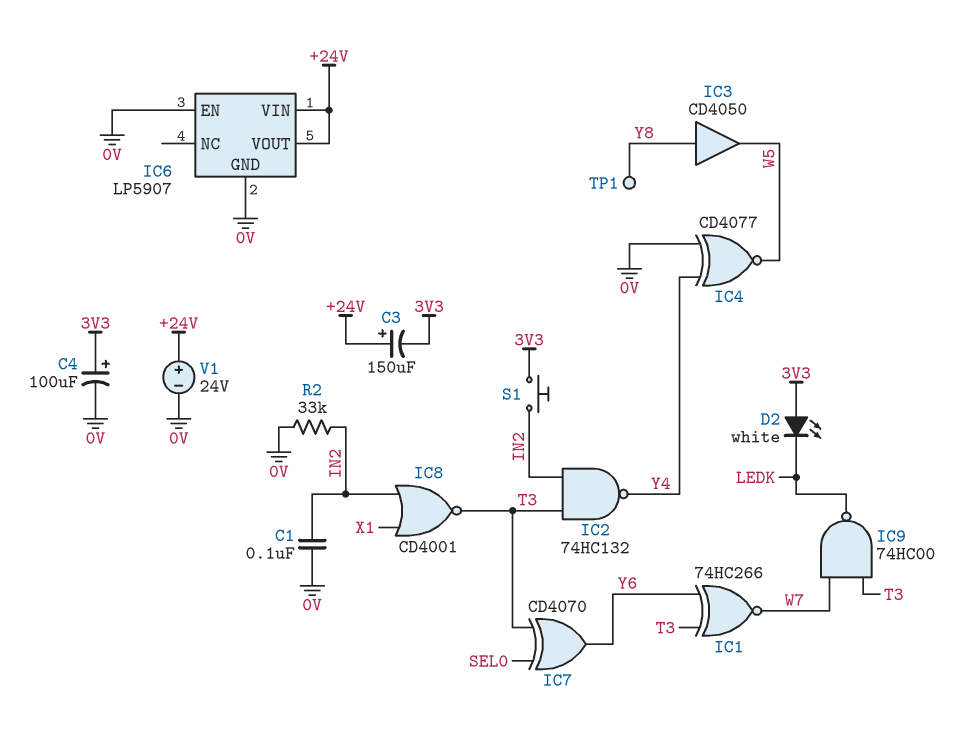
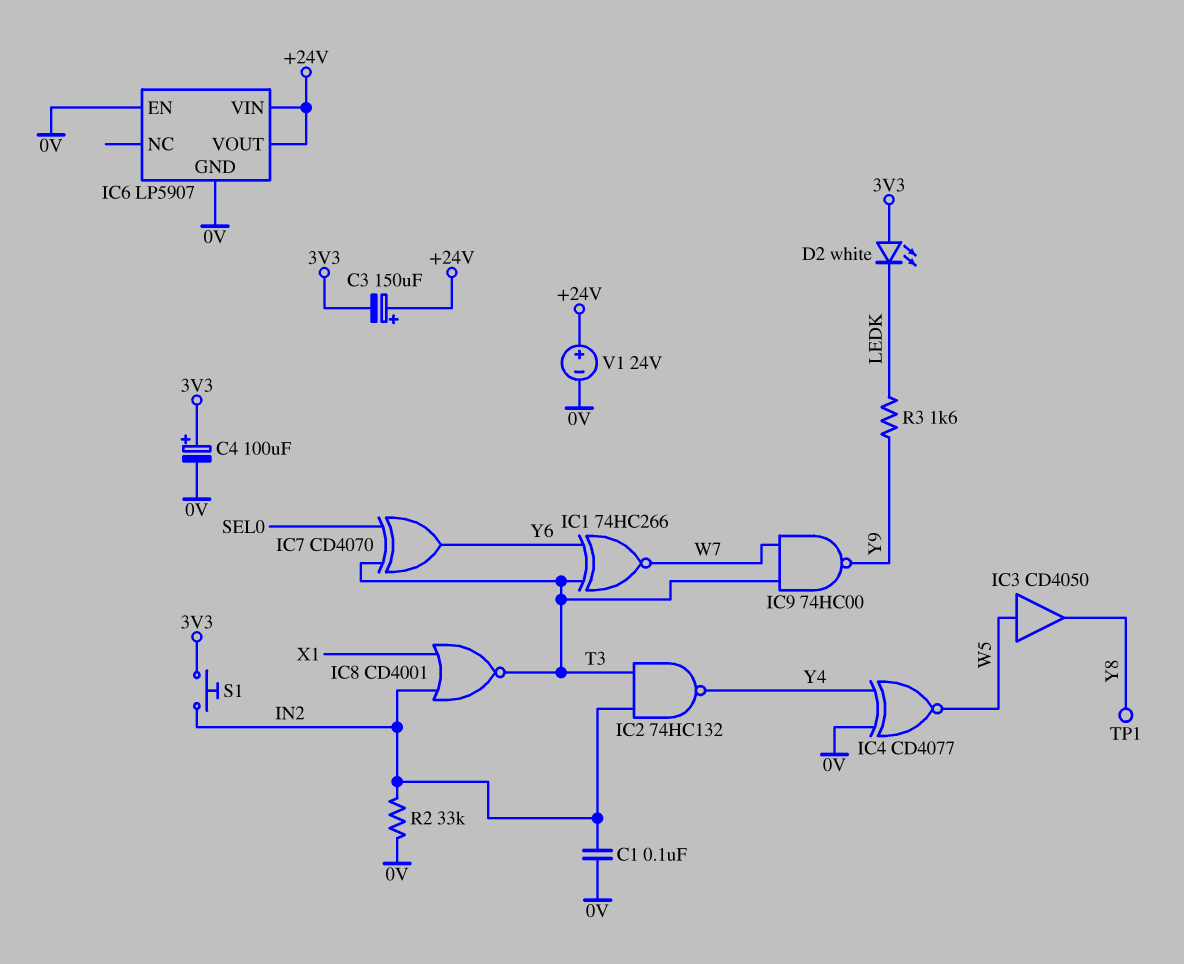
IC3: buffer CD4050 (in Y8, out W5) -> buffer CD4050 (in W5, out Y8)
IC9: NAND 74HC00 (in T3, in W7, out LEDK) -> NAND 74HC00 (in T3, in W7, out Y9)
R3: none -> 1.6k (LEDK, Y9)

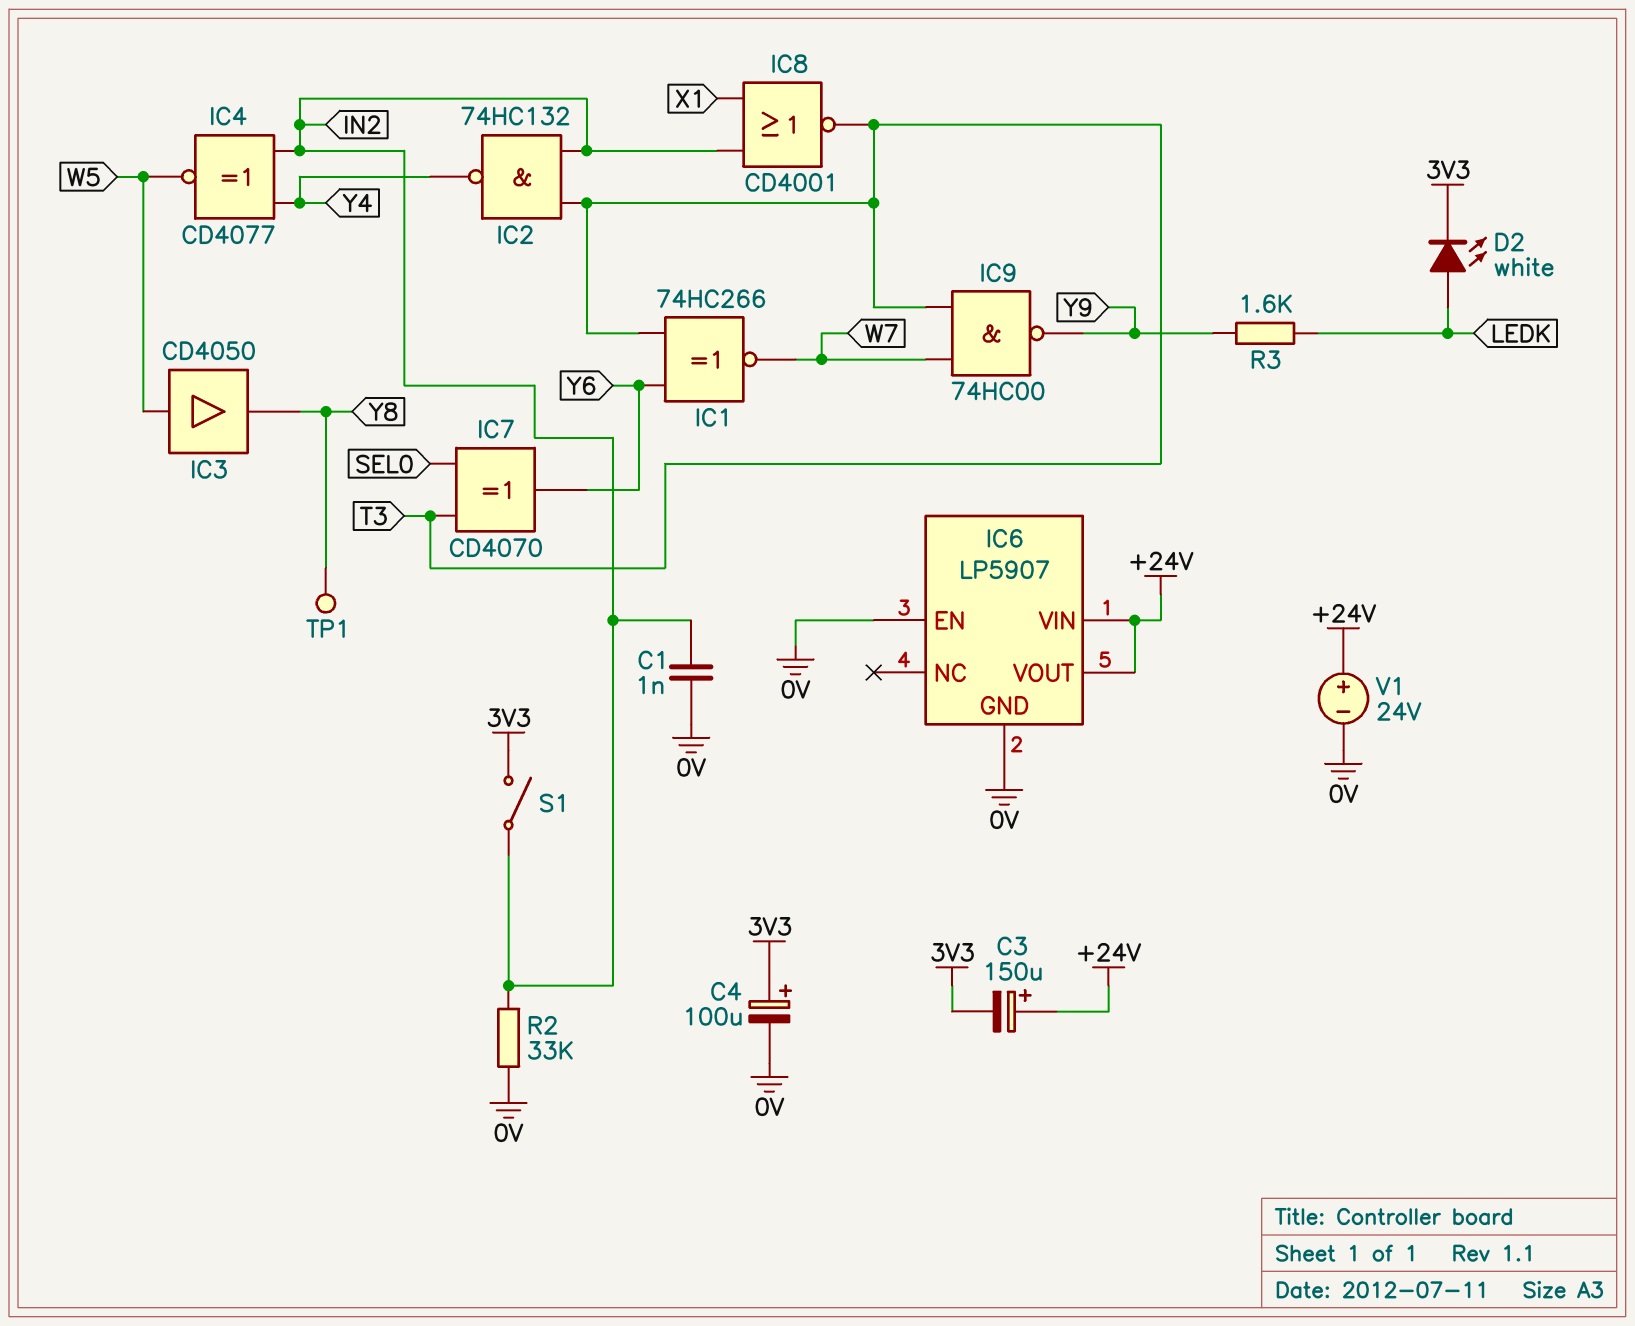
C1: 100nF (0V, IN2) -> 1nF (0V, IN2)
D2: LED white (A 3V3, K LEDK) -> LED white (A LEDK, K 3V3)
IC4: XNOR CD4077 (in 0V, in Y4, out W5) -> XNOR CD4077 (in IN2, in Y4, out W5)
S1: button (3V3, IN2) -> switch (3V3, IN2)

